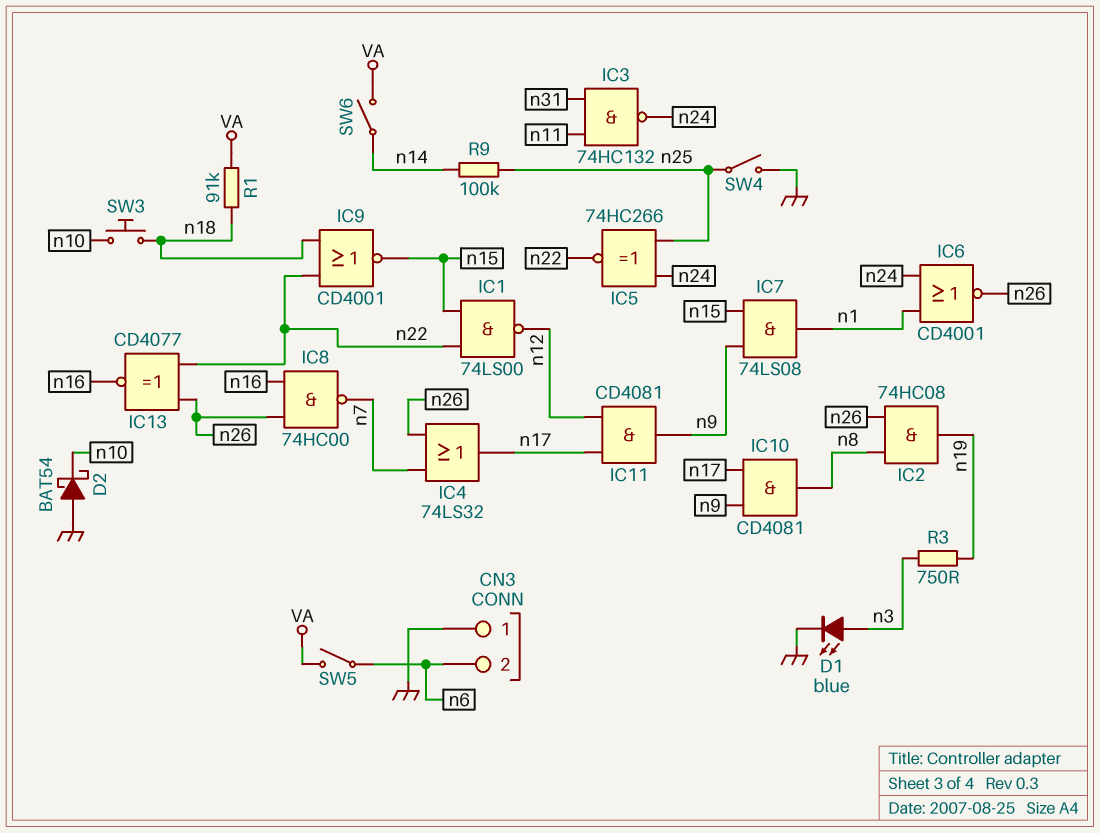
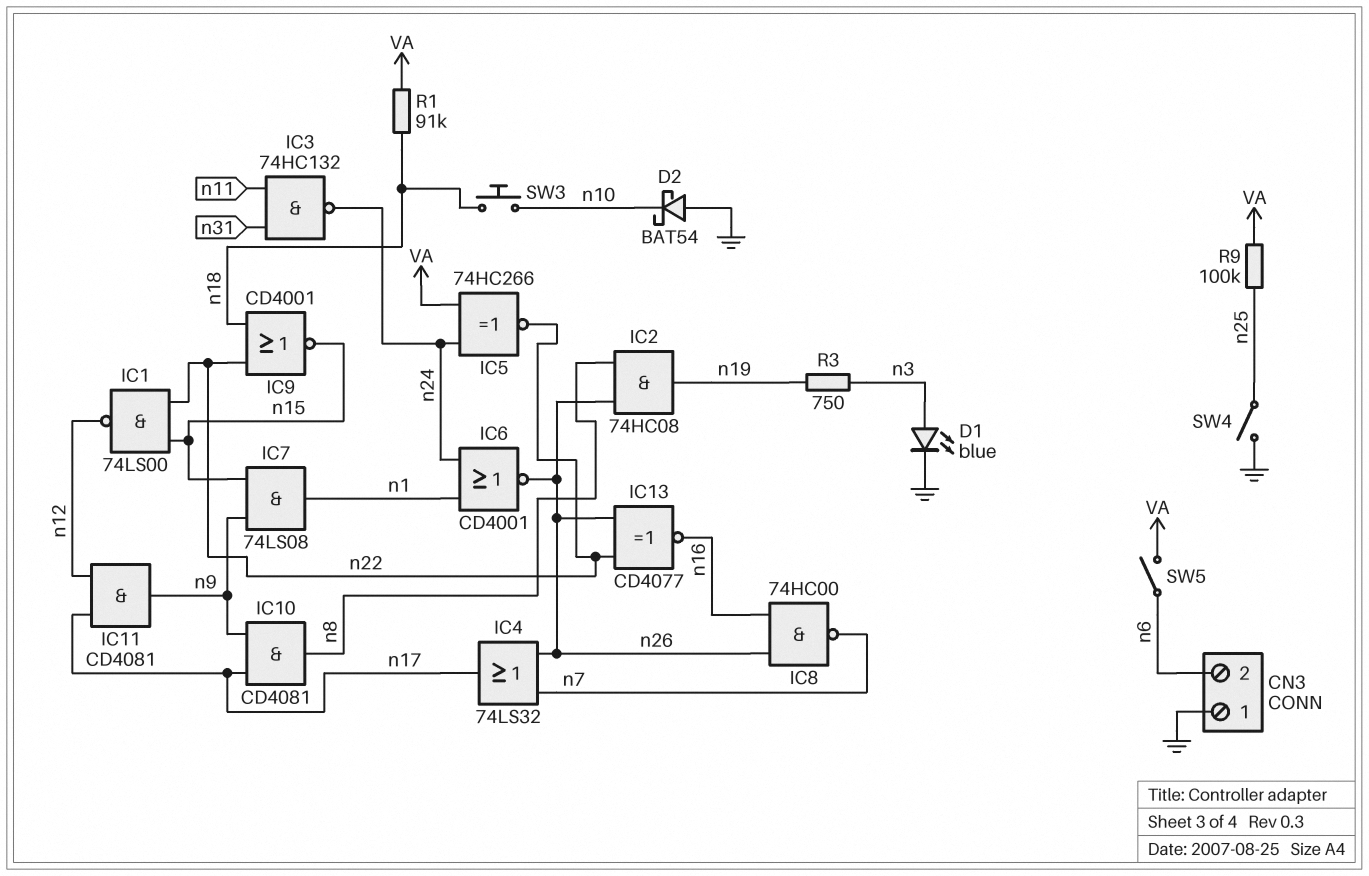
IC5: XNOR 74HC266 (in n24, in n25, out n22) -> XNOR 74HC266 (in VA, in n24, out n22)
R9: 100k (n14, n25) -> 100k (VA, n25)
SW6: switch (VA, n14) -> none

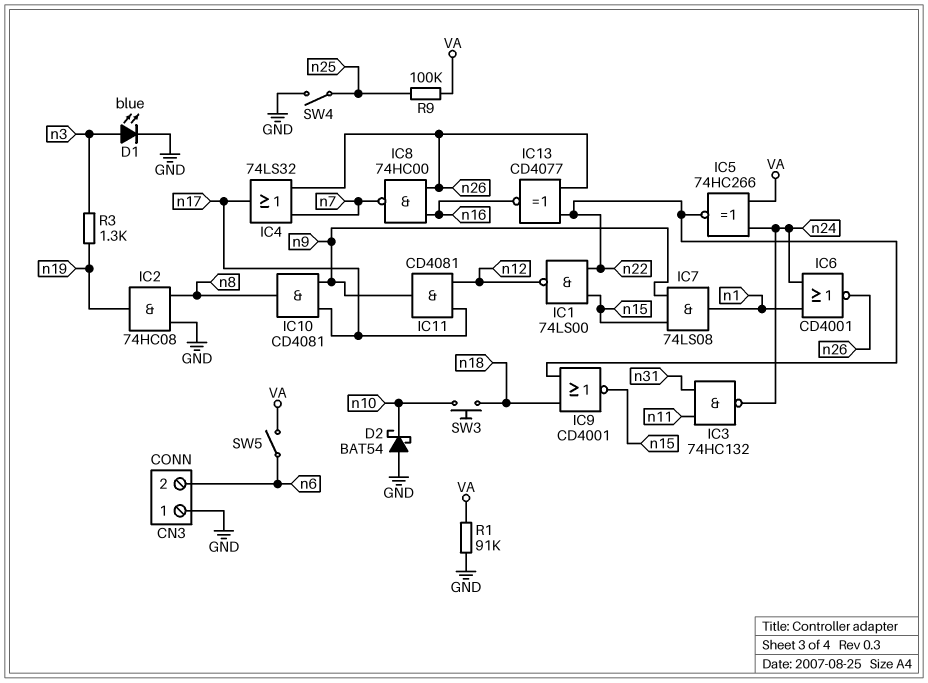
IC2: AND 74HC08 (in n8, in n26, out n19) -> AND 74HC08 (in GND, in n8, out n19)
R1: 91k (VA, n18) -> 91k (GND, VA)
R3: 750 (n3, n19) -> 1.3k (n3, n19)

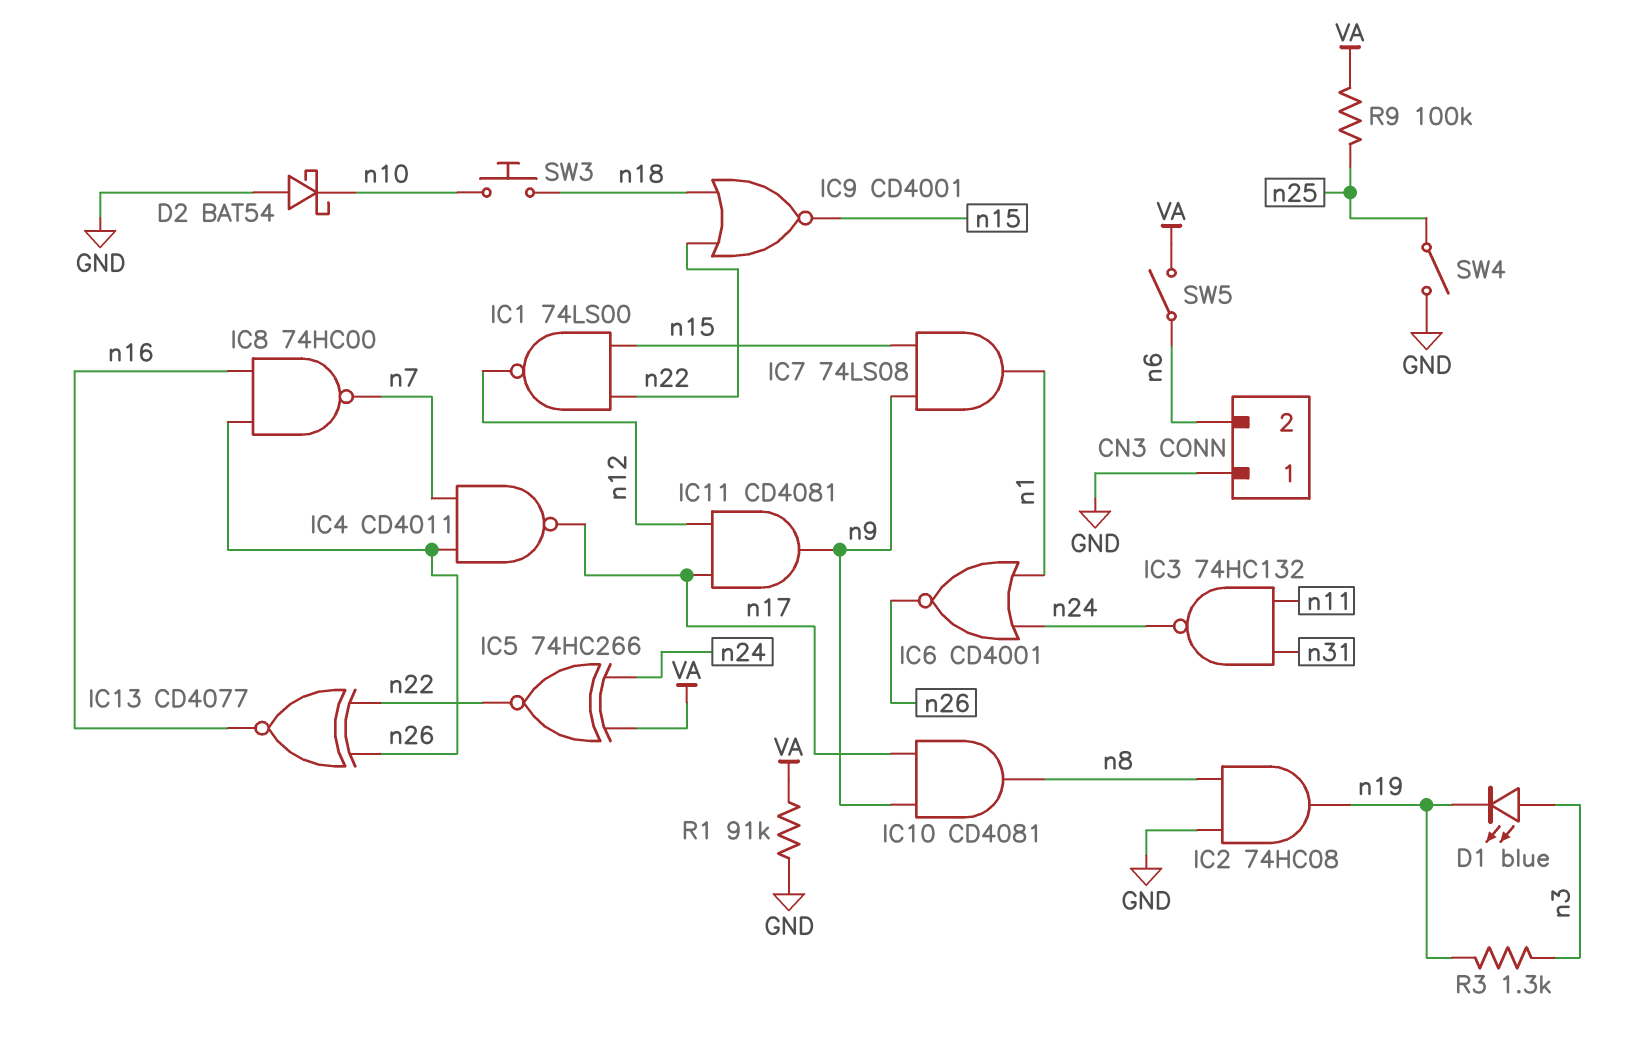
D1: LED blue (A n3, K GND) -> LED blue (A n3, K n19)
IC4: OR 74LS32 (in n7, in n26, out n17) -> NAND CD4011 (in n7, in n26, out n17)

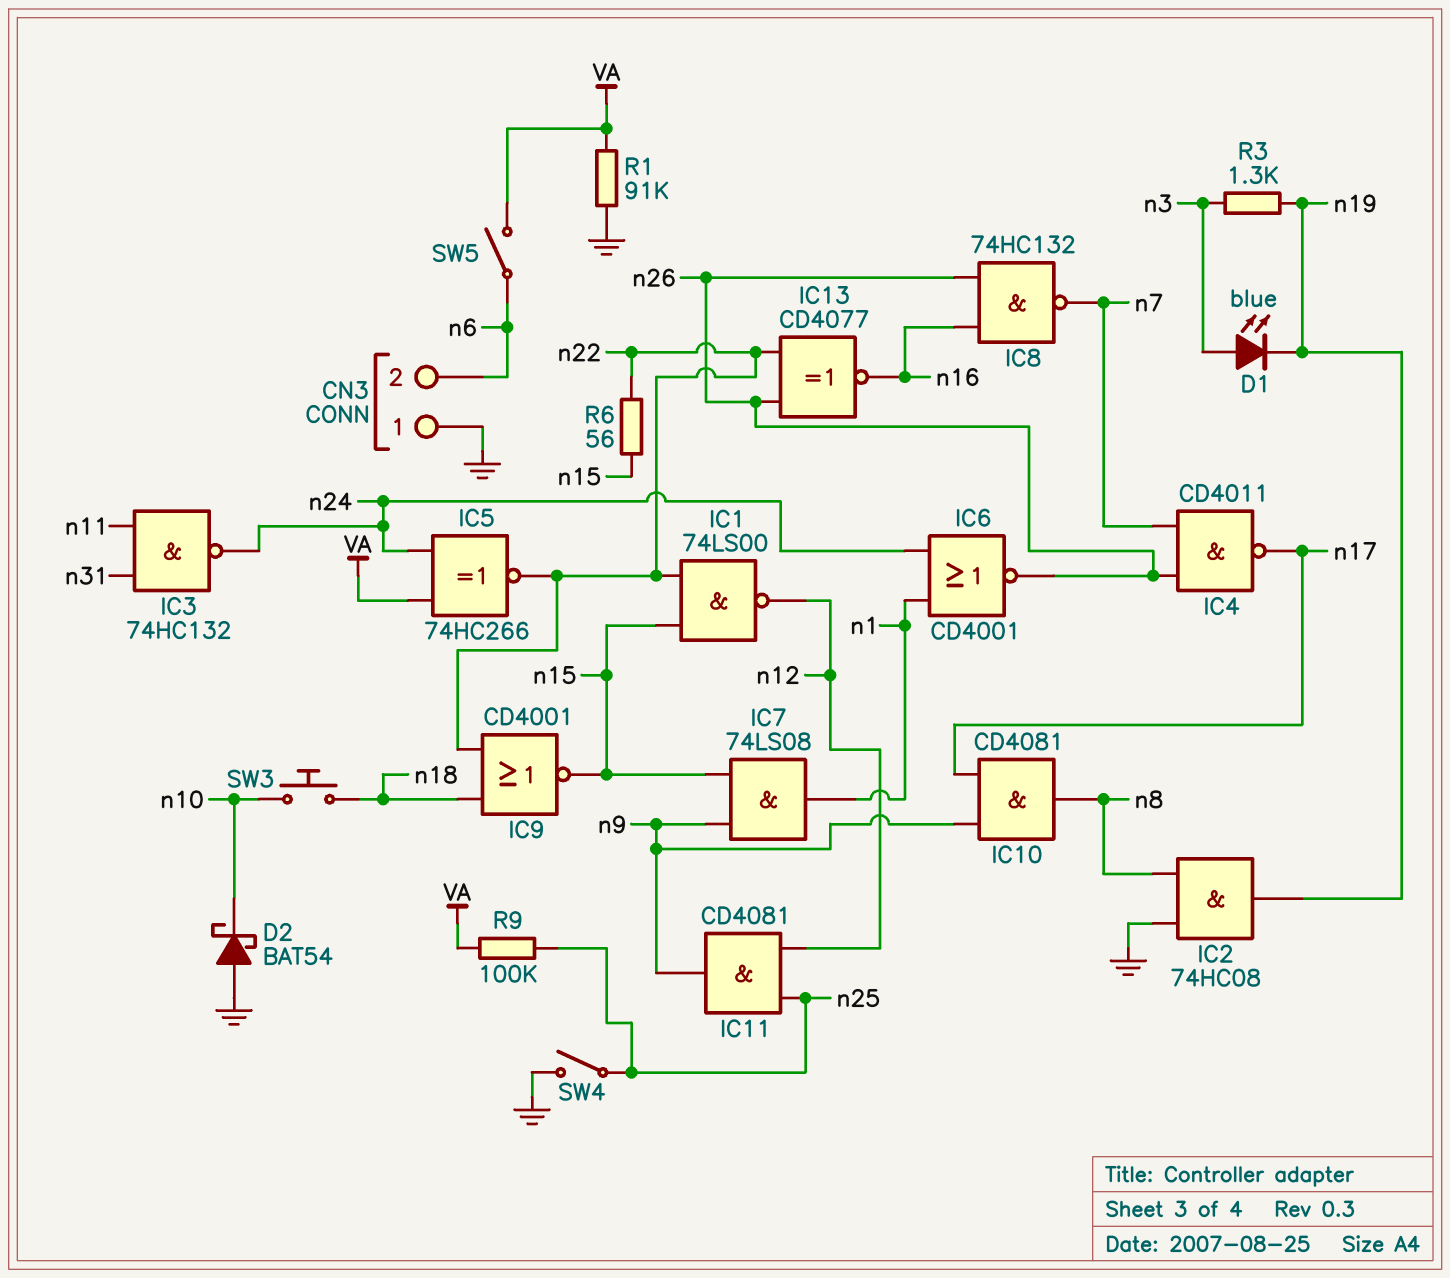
IC8: NAND 74HC00 (in n16, in n26, out n7) -> NAND 74HC132 (in n16, in n26, out n7)
IC11: AND CD4081 (in n12, in n17, out n9) -> AND CD4081 (in n12, in n25, out n9)
R6: none -> 56 (n15, n22)

